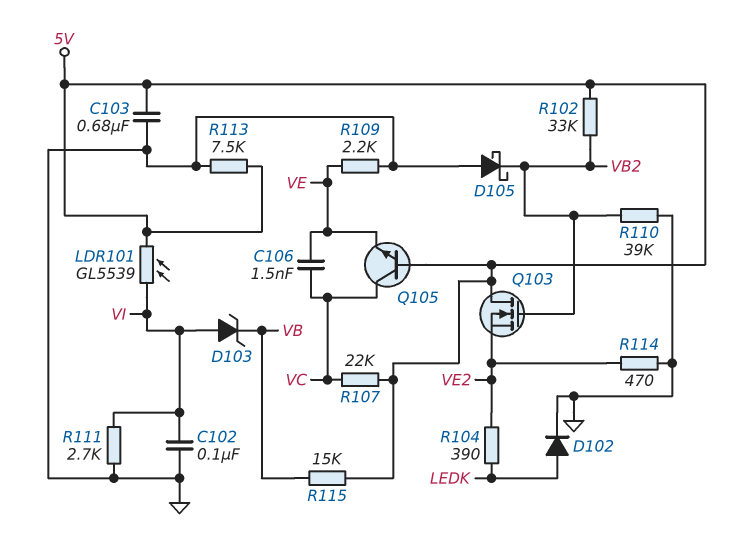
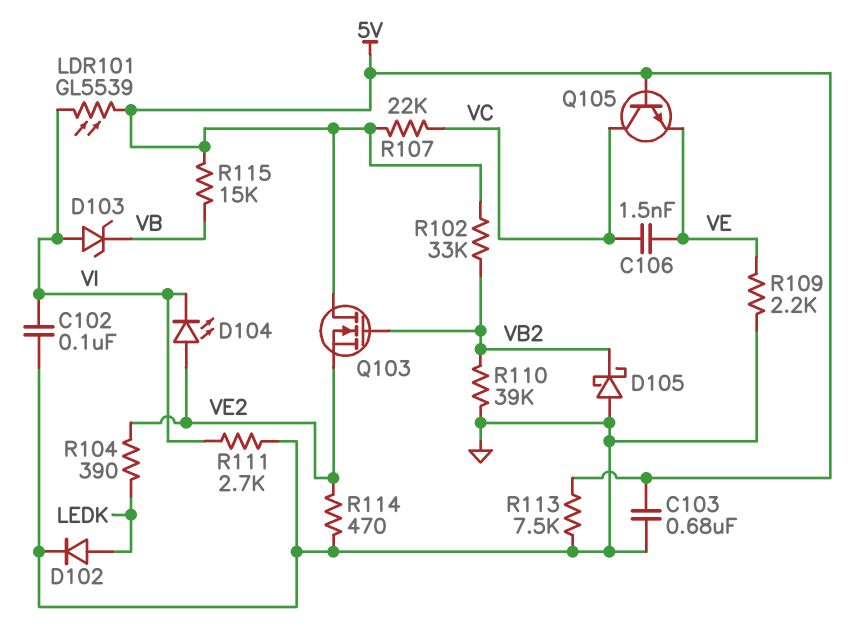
D104: none -> LED (A VE2, K VI)

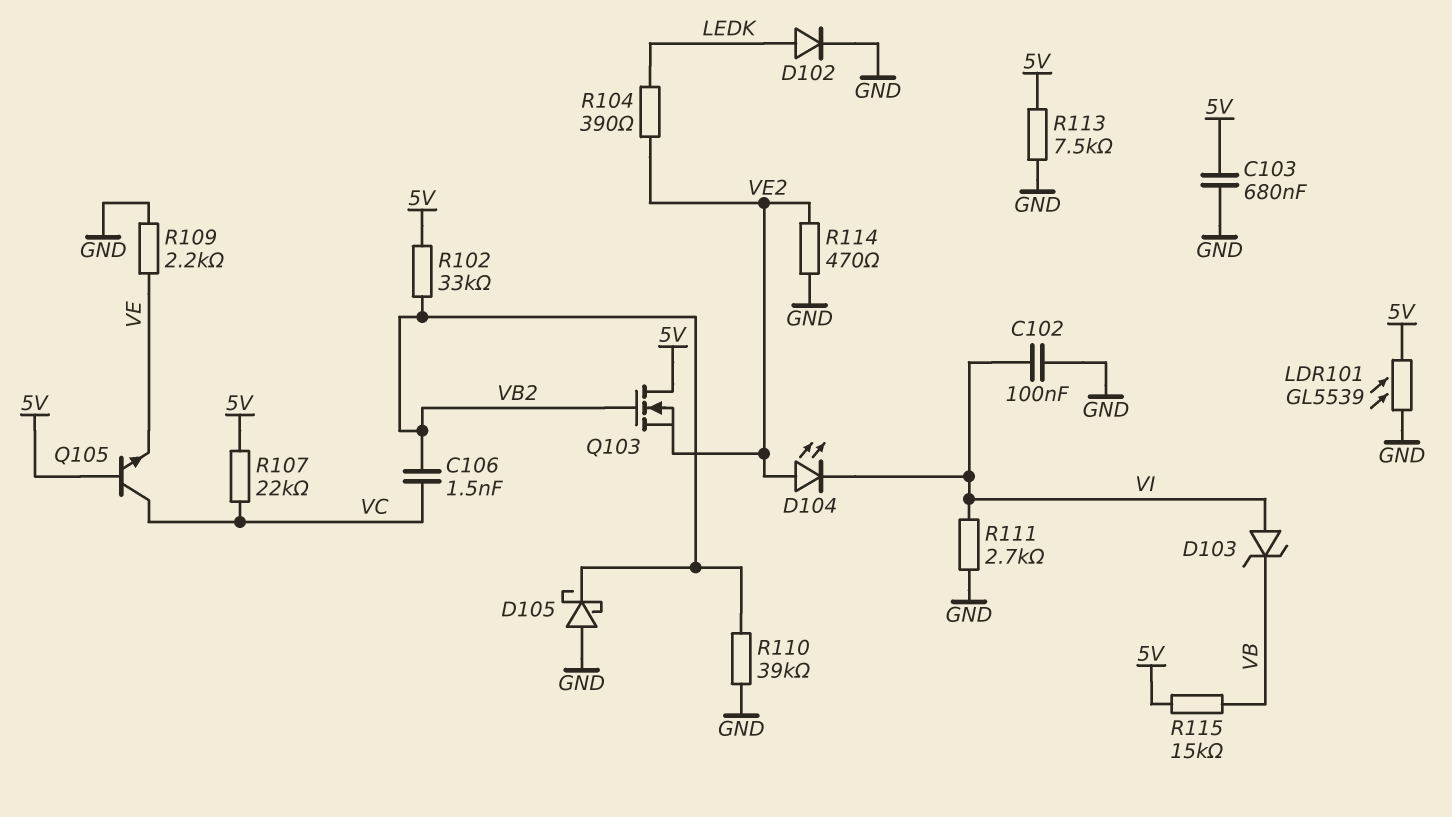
C106: 1.5nF (VC, VE) -> 1.5nF (VB2, VC)
LDR101: GL5539 (5V, VI) -> GL5539 (5V, GND)

